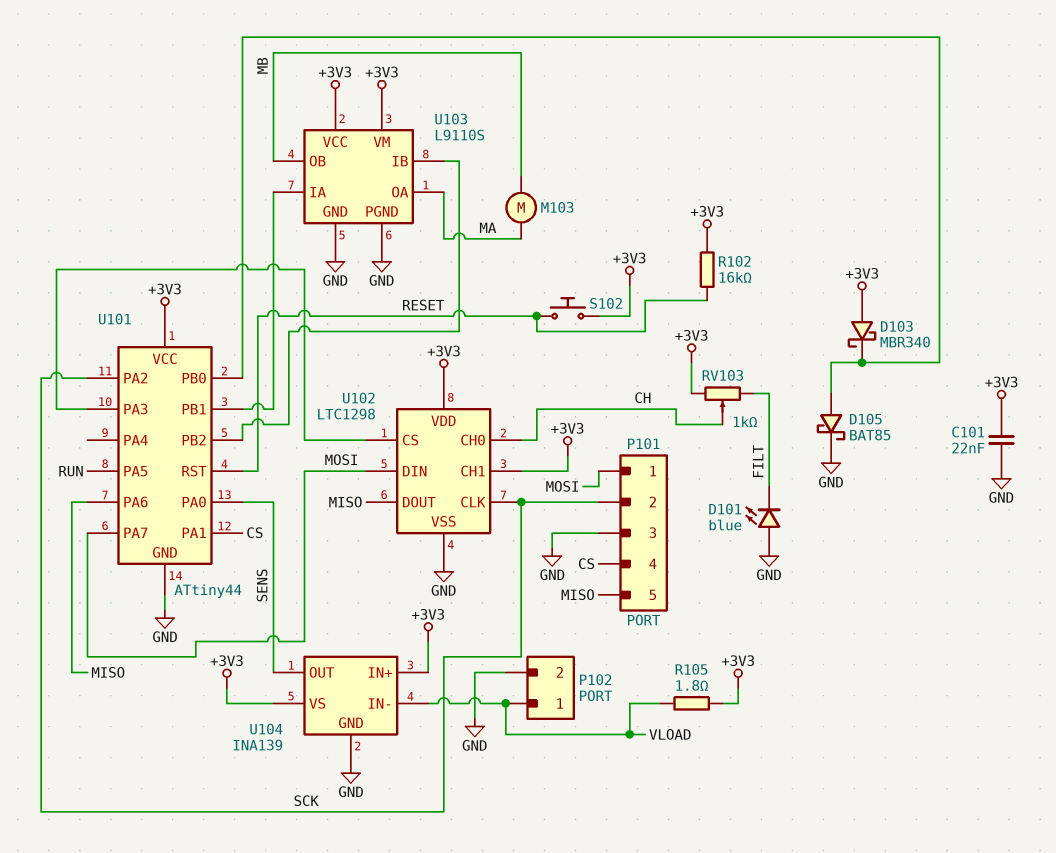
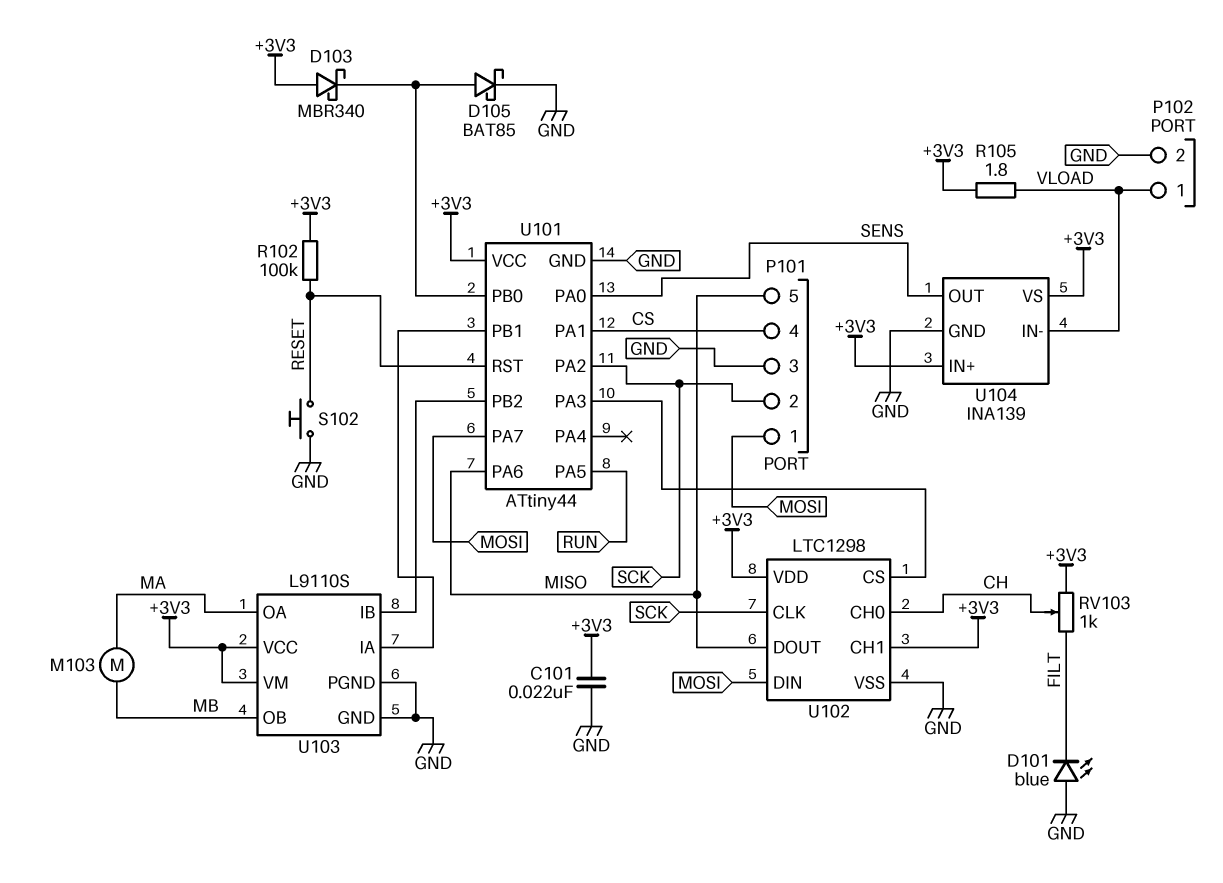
R102: 16k (+3V3, RESET) -> 100k (+3V3, RESET)
S102: button (+3V3, RESET) -> button (GND, RESET)

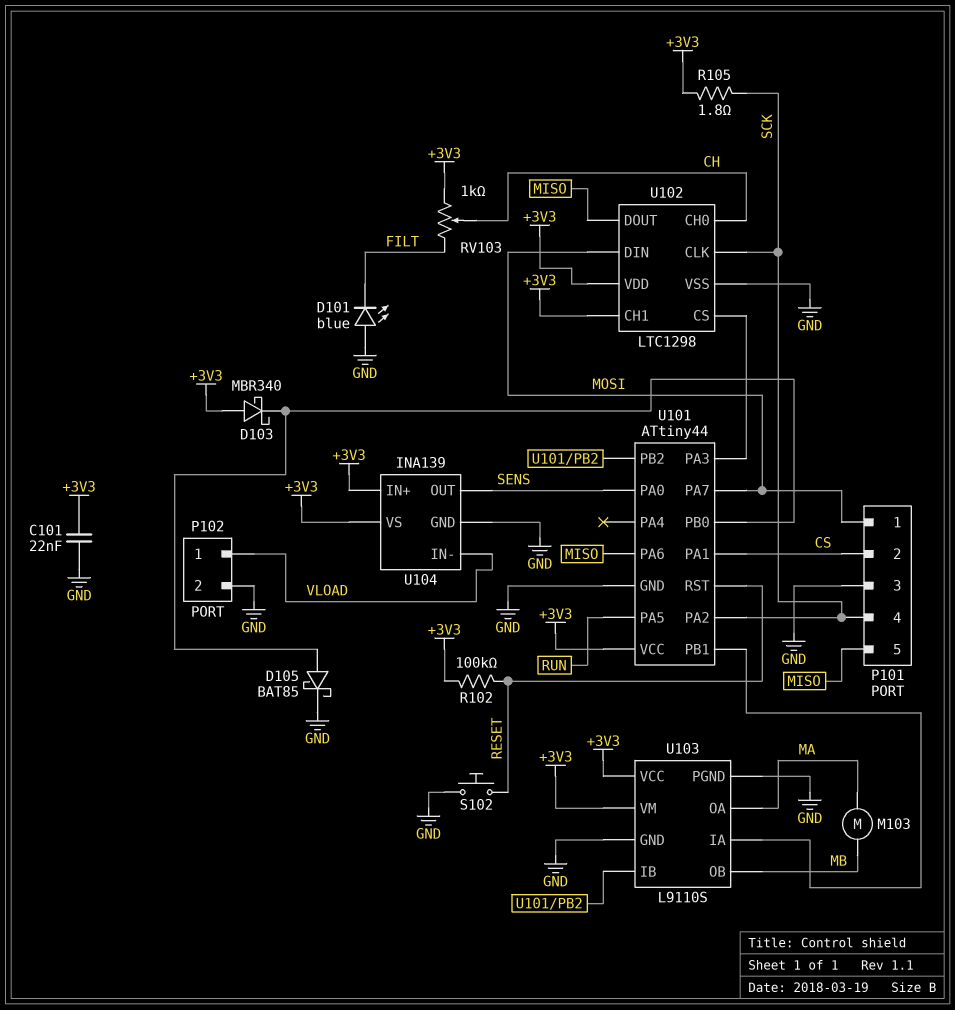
P101 pin 2: SCK -> CS
P101 pin 4: CS -> SCK
R105: 1.8 (+3V3, VLOAD) -> 1.8 (+3V3, SCK)

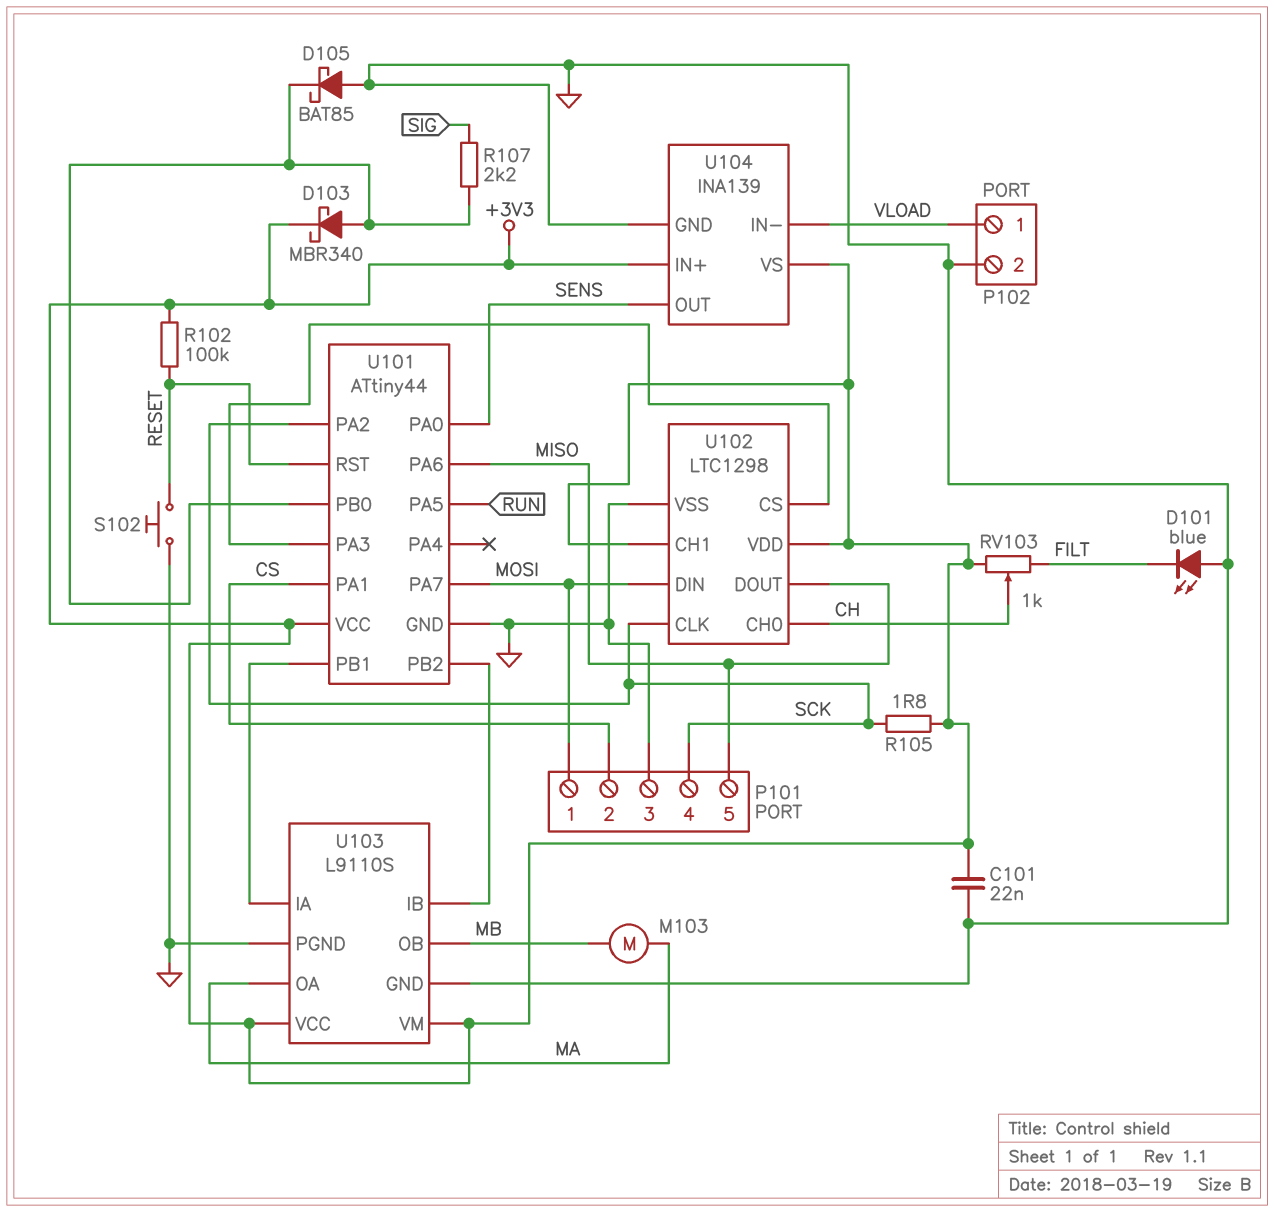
D103: schottky MBR340 (A +3V3, K U101/PB0) -> schottky MBR340 (A U101/PB0, K +3V3)
D105: schottky BAT85 (A U101/PB0, K GND) -> schottky BAT85 (A GND, K U101/PB0)
R107: none -> 2.2k (SIG, U101/PB0)

